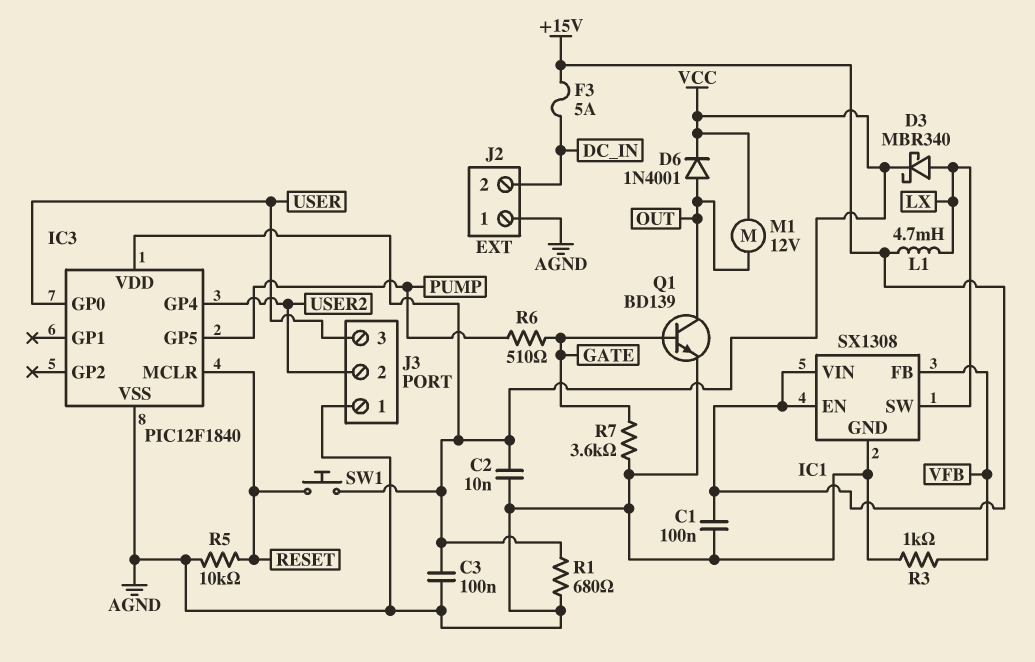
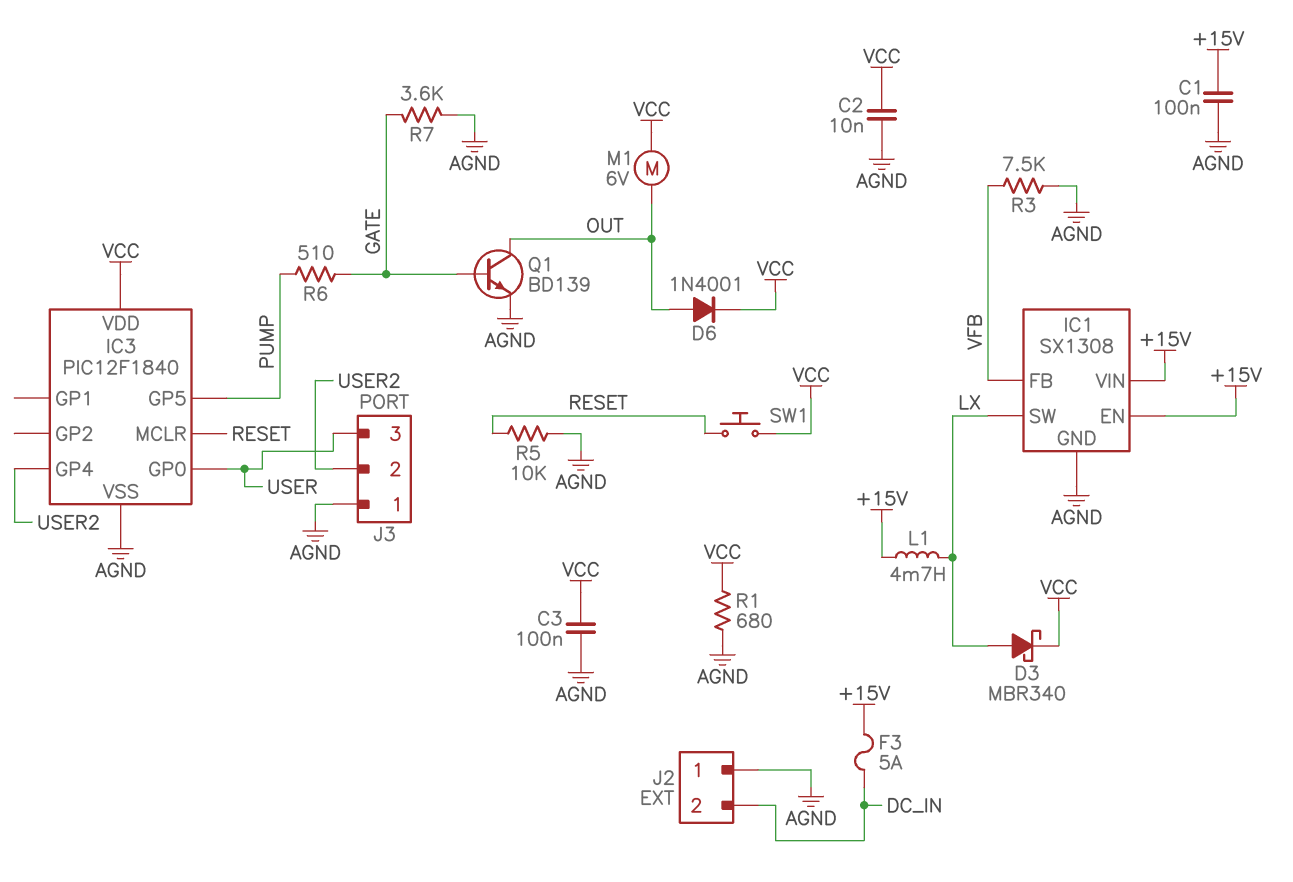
M1: motor 12V (OUT, VCC) -> motor 6V (OUT, VCC)
R3: 1k (AGND, VFB) -> 7.5k (AGND, VFB)

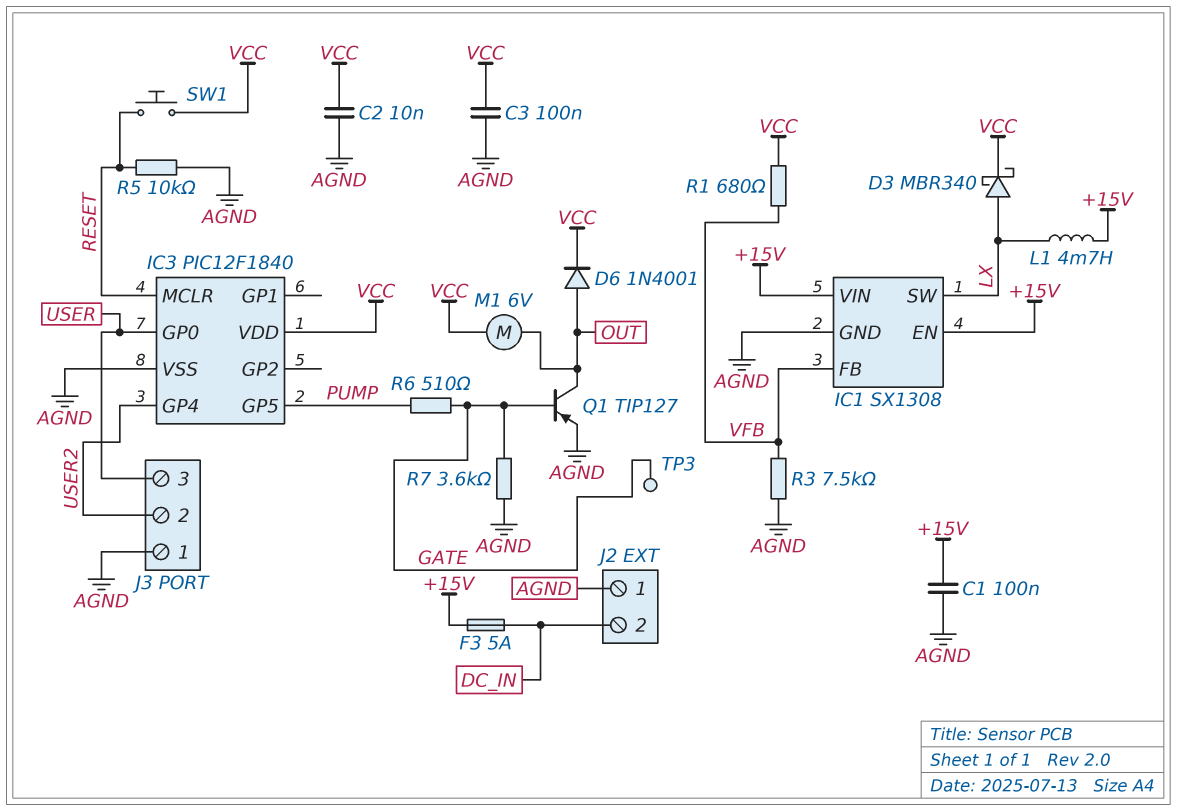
Q1: NPN BD139 (B GATE, C OUT, E AGND) -> PNP TIP127 (B GATE, C OUT, E AGND)
R1: 680 (AGND, VCC) -> 680 (VCC, VFB)
TP3: none -> test point (GATE)

